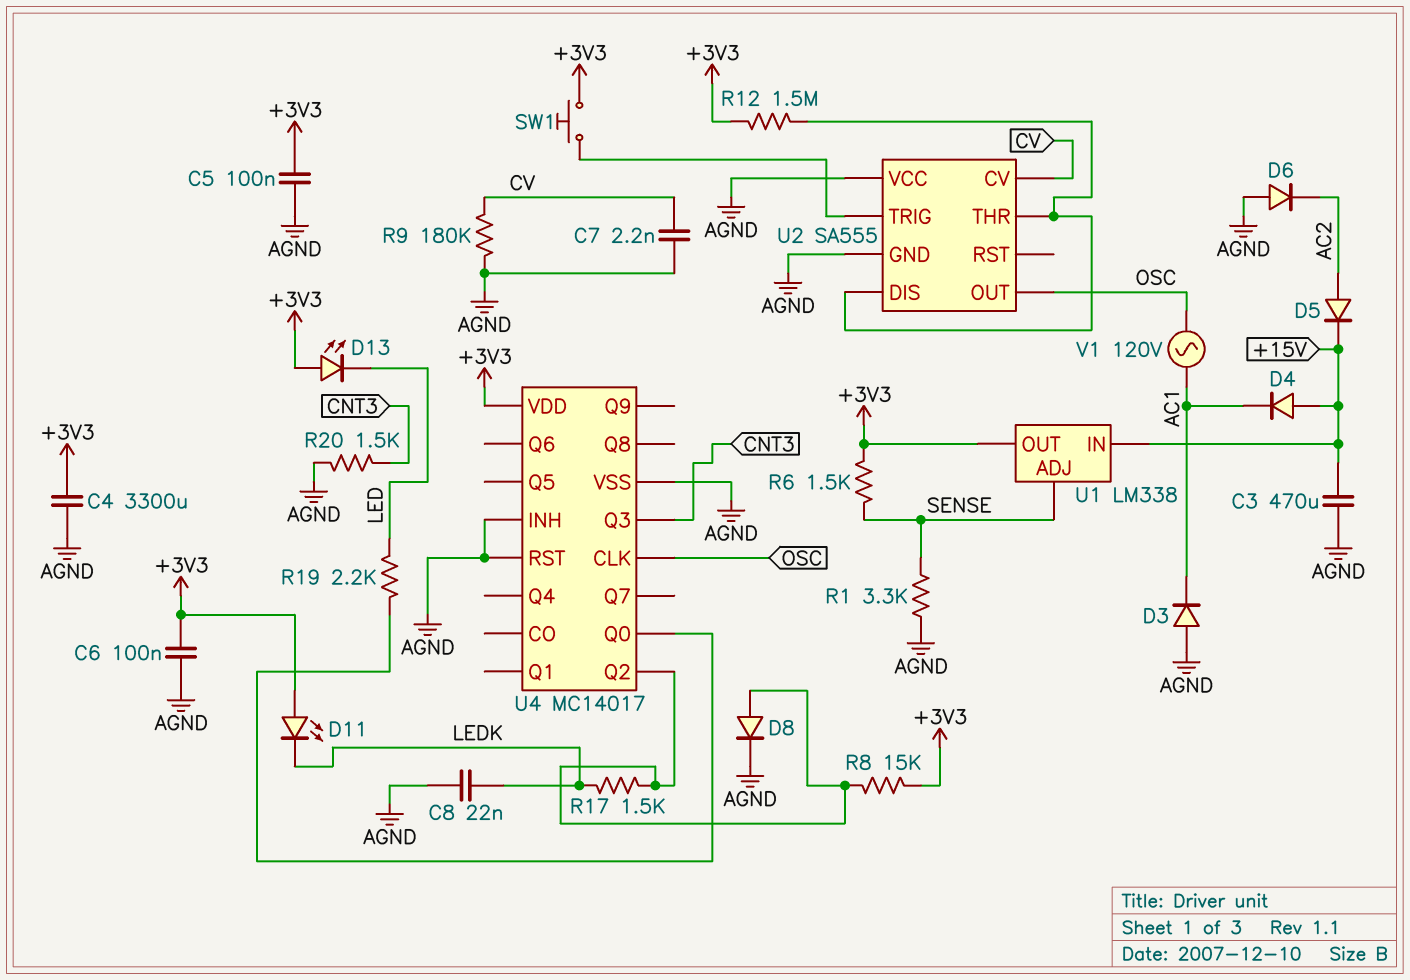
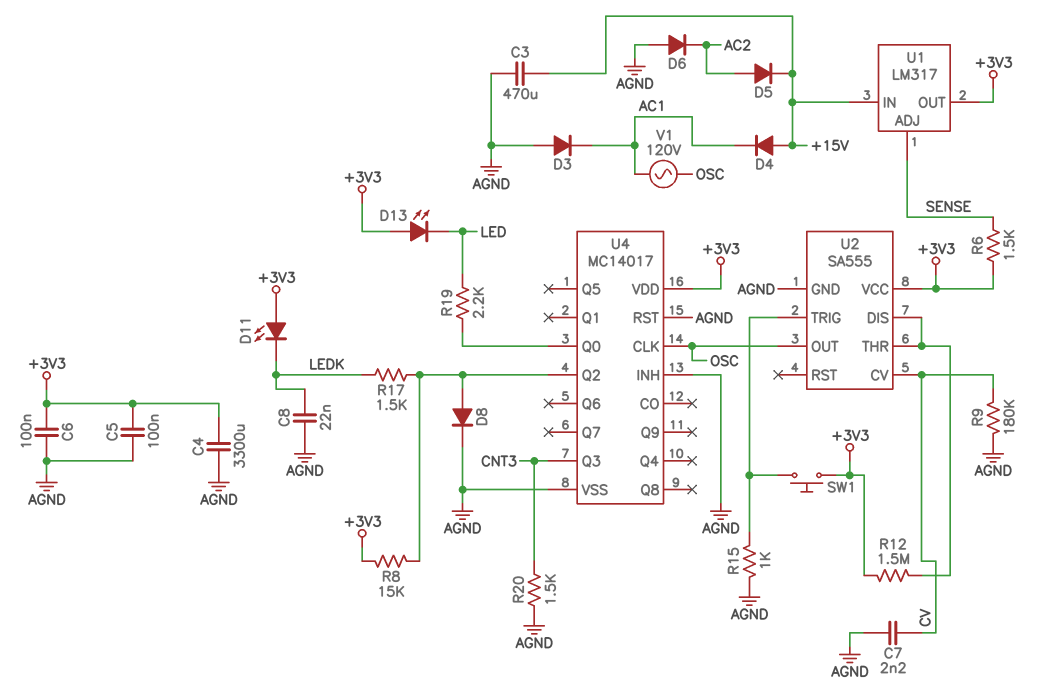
R1: 3.3k (AGND, SENSE) -> none
R15: none -> 1k (AGND, U2/TRIG)
U1: LM338 -> LM317
U2 pin VCC: AGND -> +3V3

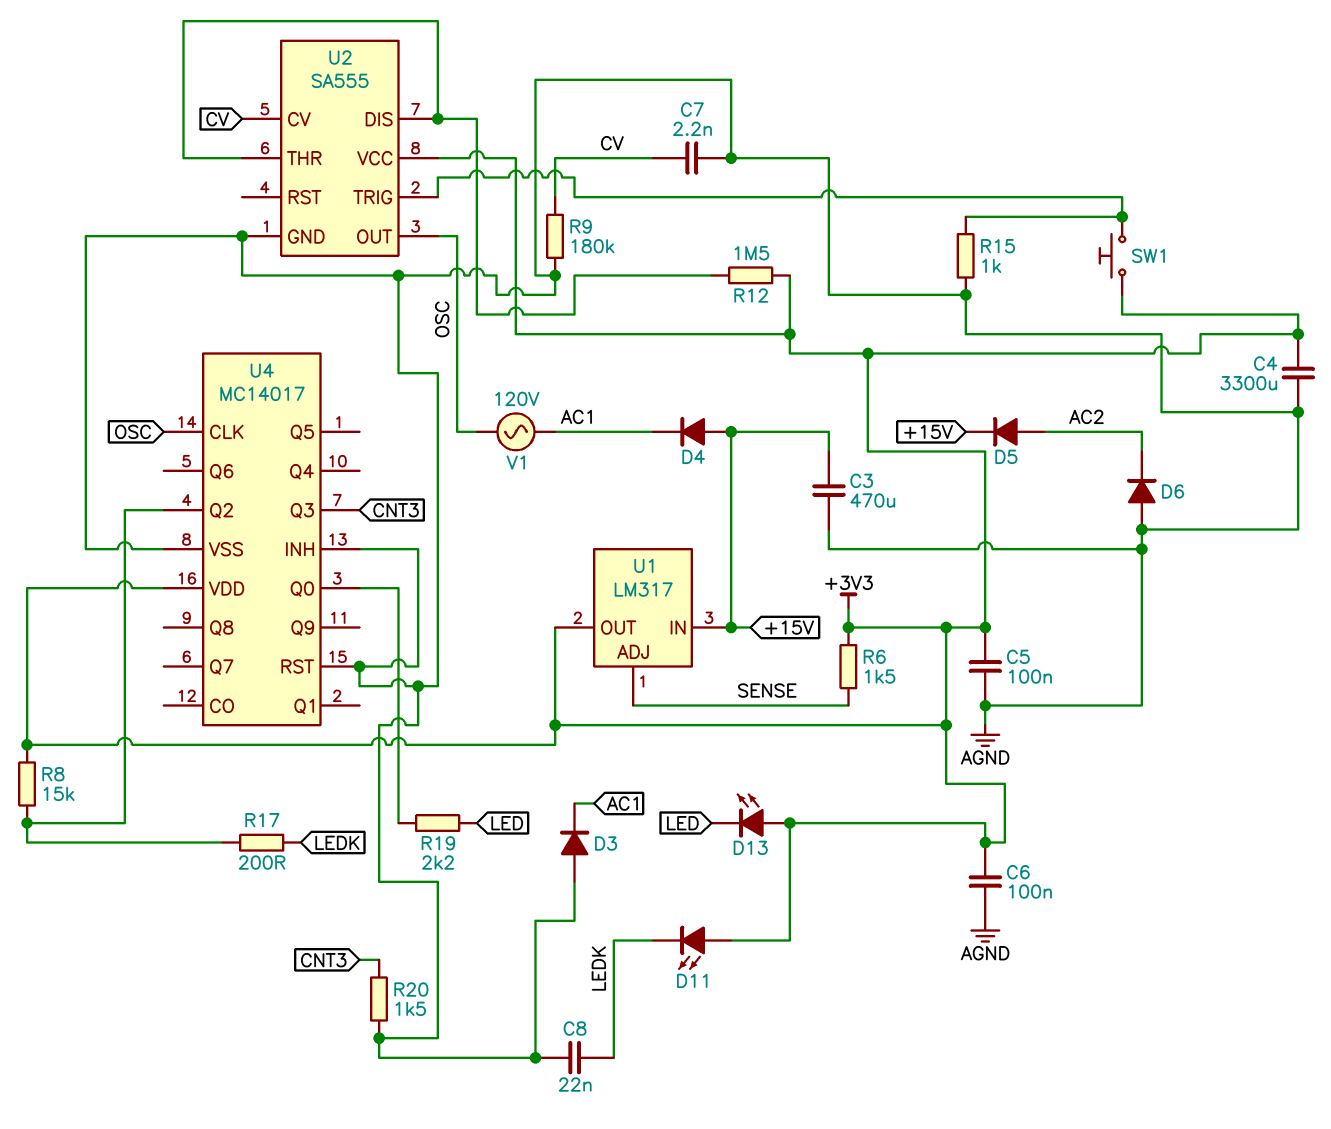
D8: diode (A U4/Q2, K AGND) -> none
R17: 1.5k (LEDK, U4/Q2) -> 200 (LEDK, U4/Q2)

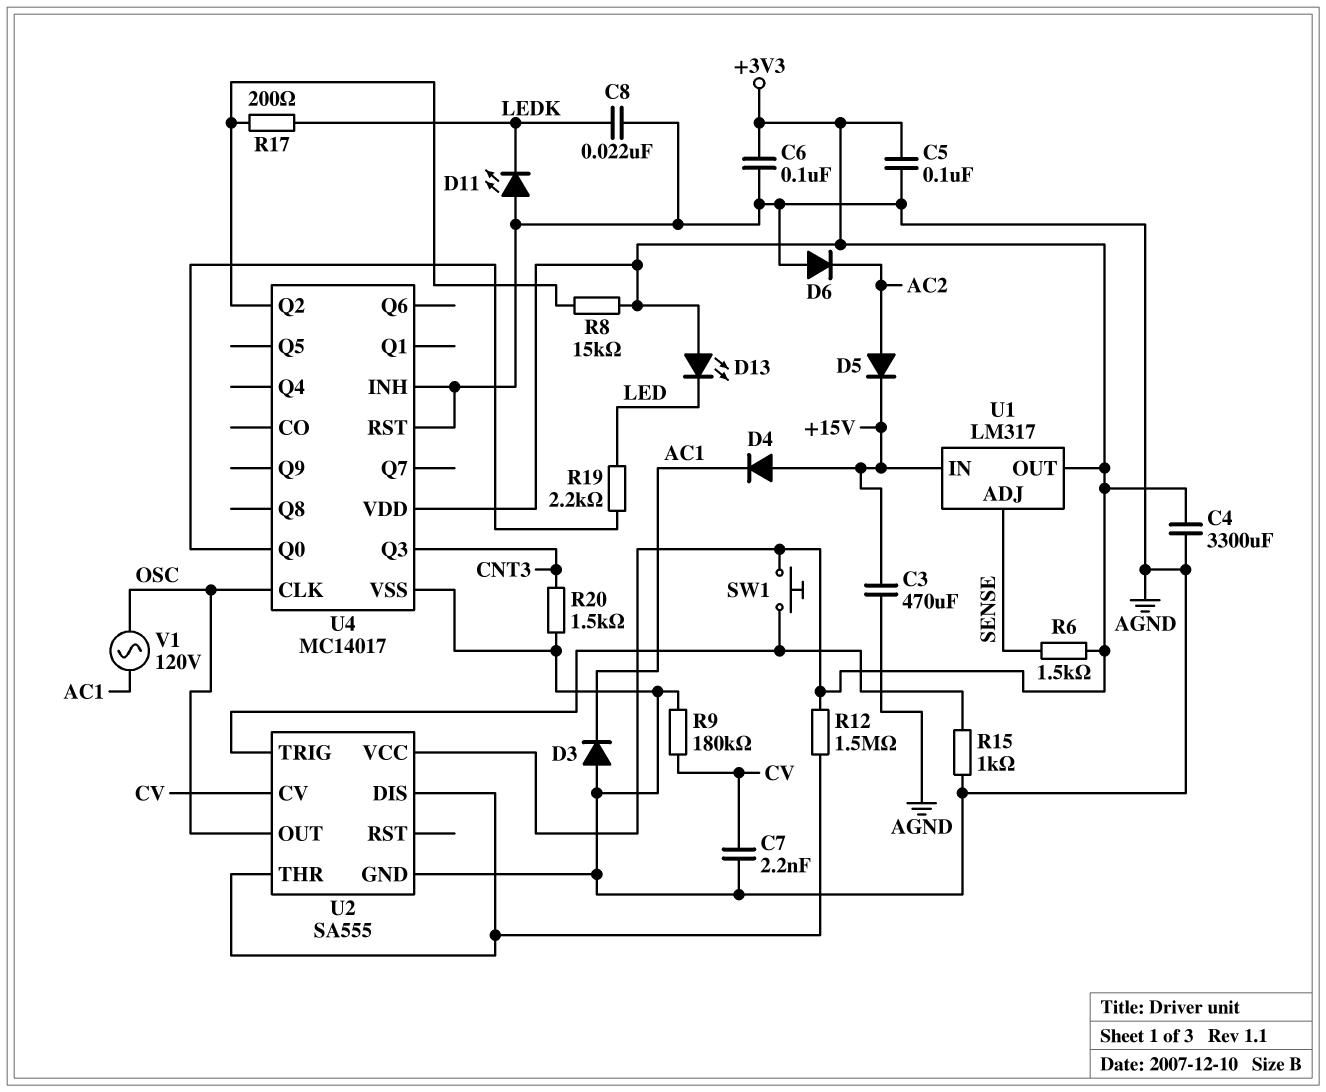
D11: LED (A +3V3, K LEDK) -> LED (A AGND, K LEDK)

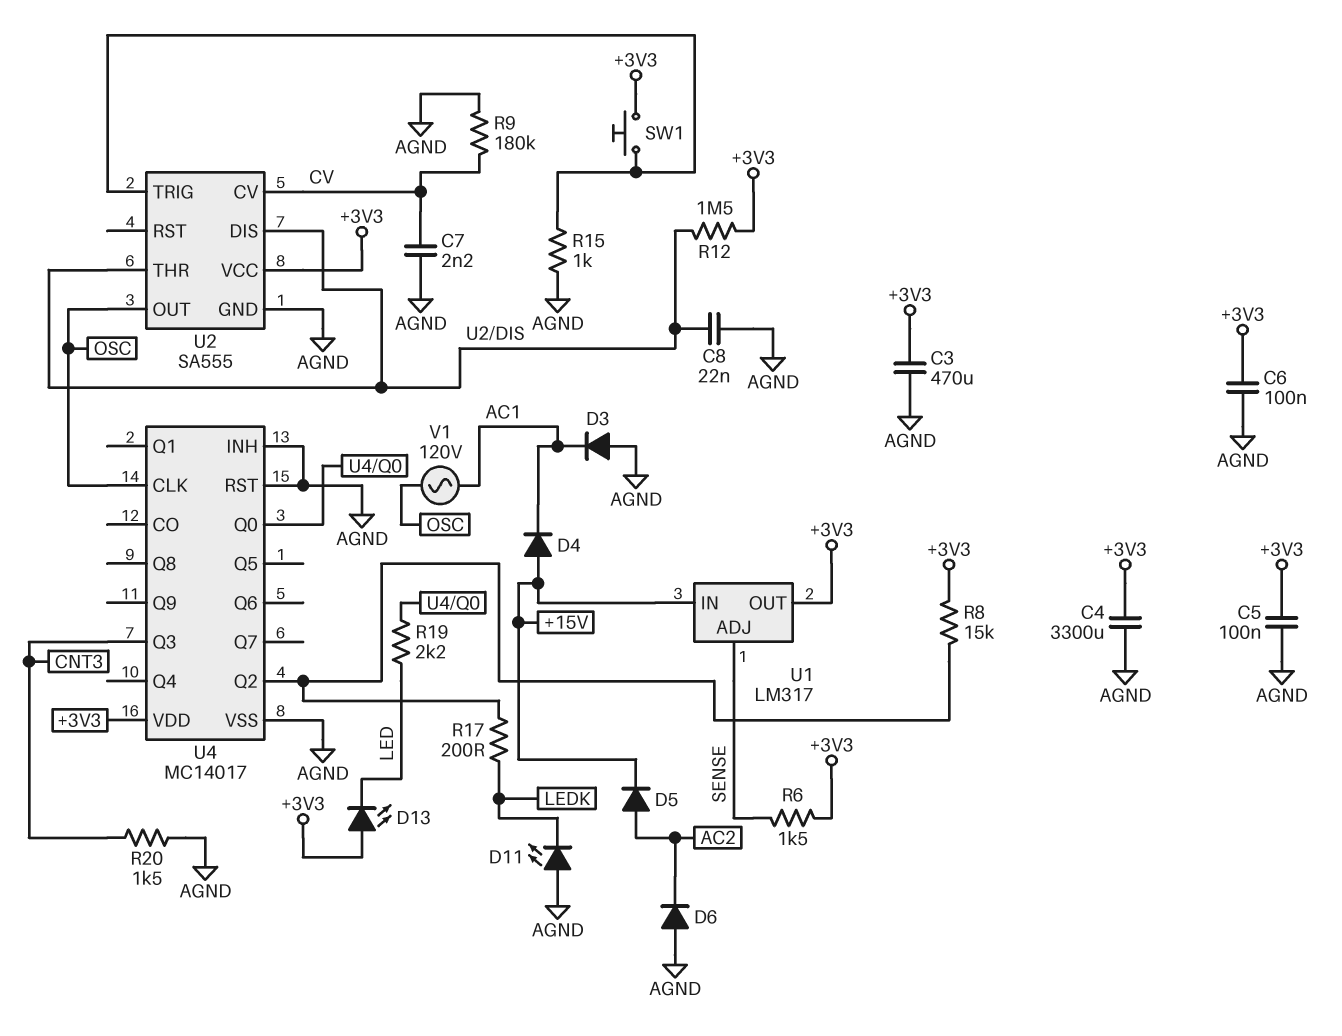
C3: 470uF (+15V, AGND) -> 470uF (+3V3, AGND)
C8: 22nF (AGND, LEDK) -> 22nF (AGND, U2/DIS)

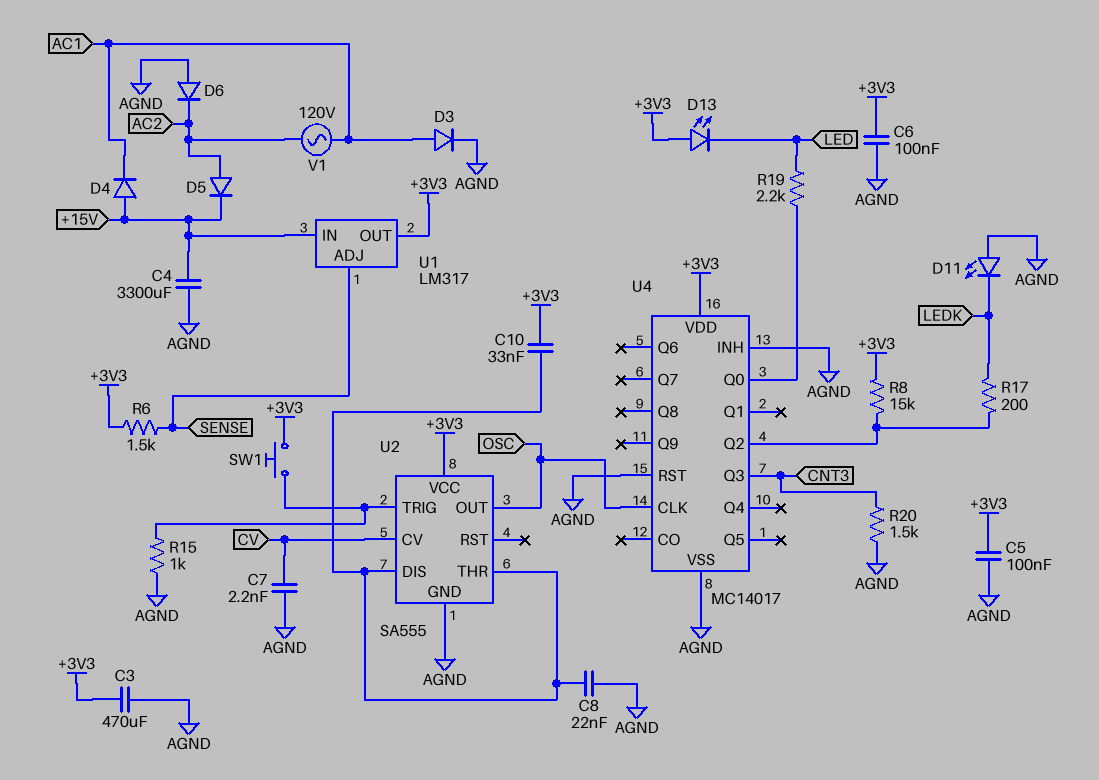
C4: 3300uF (+3V3, AGND) -> 3300uF (+15V, AGND)
C10: none -> 33nF (+3V3, U2/DIS)
D3: diode (A AGND, K AC1) -> diode (A AC1, K AGND)
R9: 180k (AGND, CV) -> none
R12: 1.5M (+3V3, U2/DIS) -> none
V1: AC 120V (AC1, OSC) -> AC 120V (AC1, AC2)

